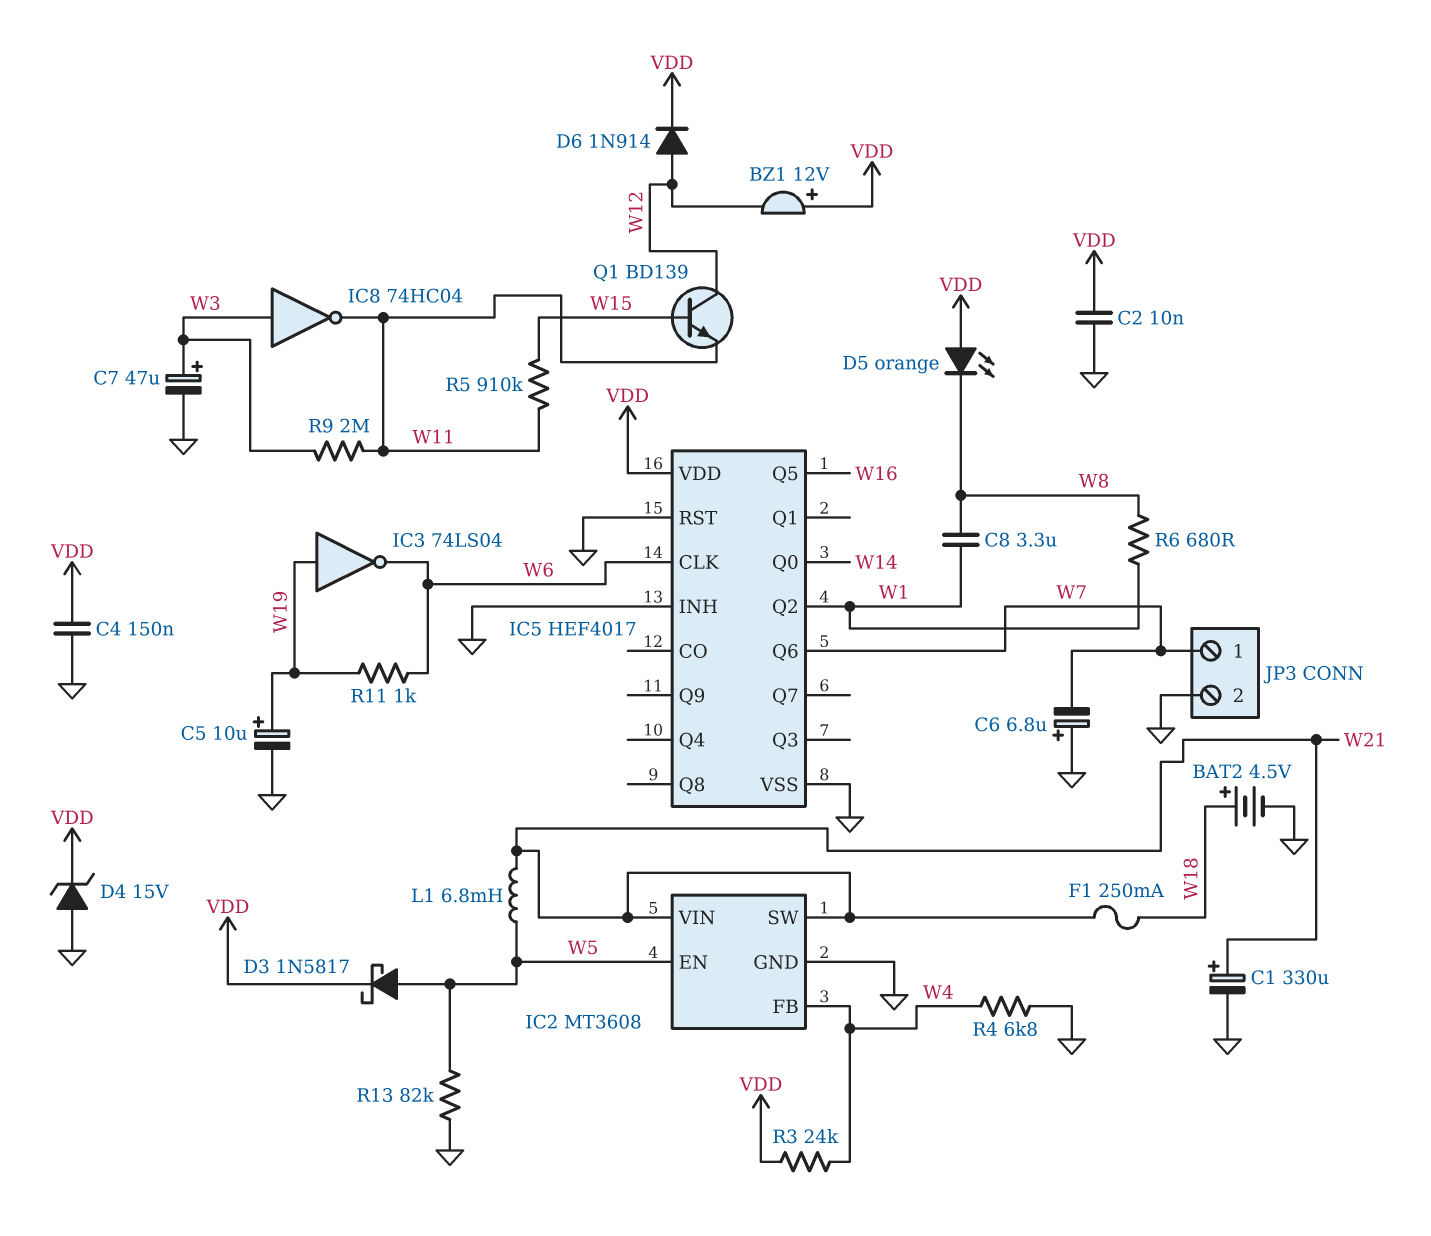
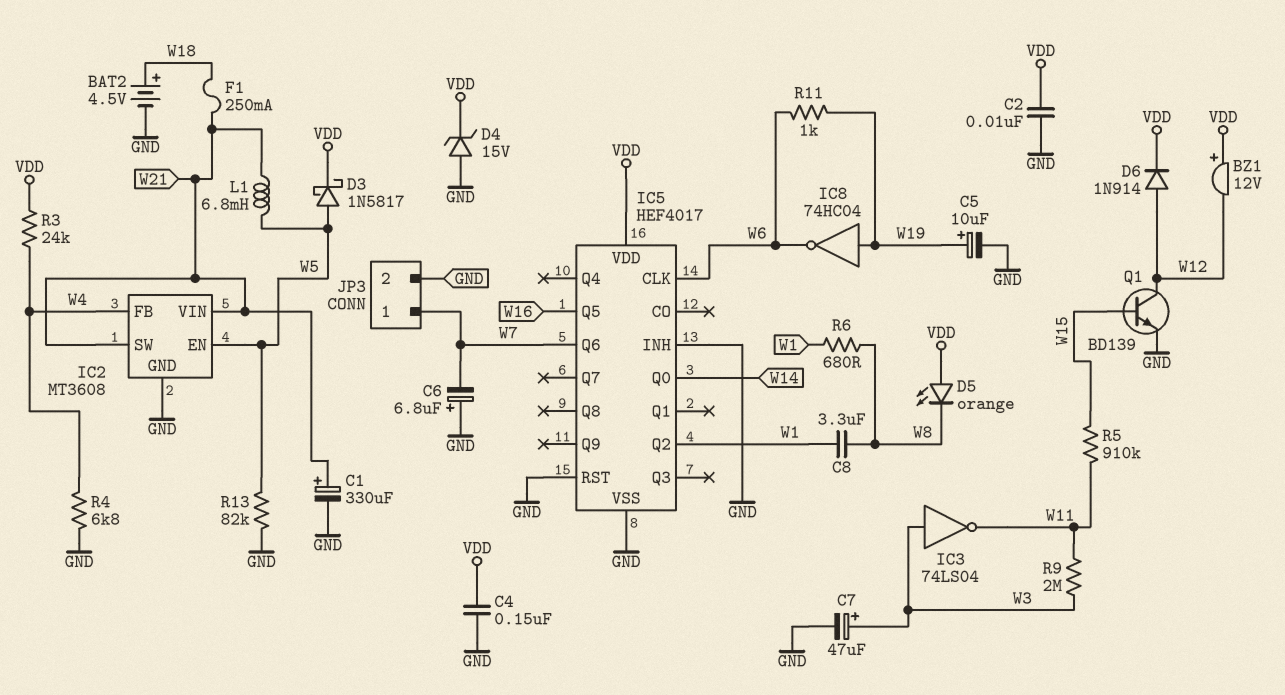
IC3: NOT 74LS04 (in W19, out W6) -> NOT 74LS04 (in W3, out W11)
IC8: NOT 74HC04 (in W3, out W11) -> NOT 74HC04 (in W19, out W6)
Q1: NPN BD139 (B W15, C W12, E W11) -> NPN BD139 (B W15, C W12, E GND)

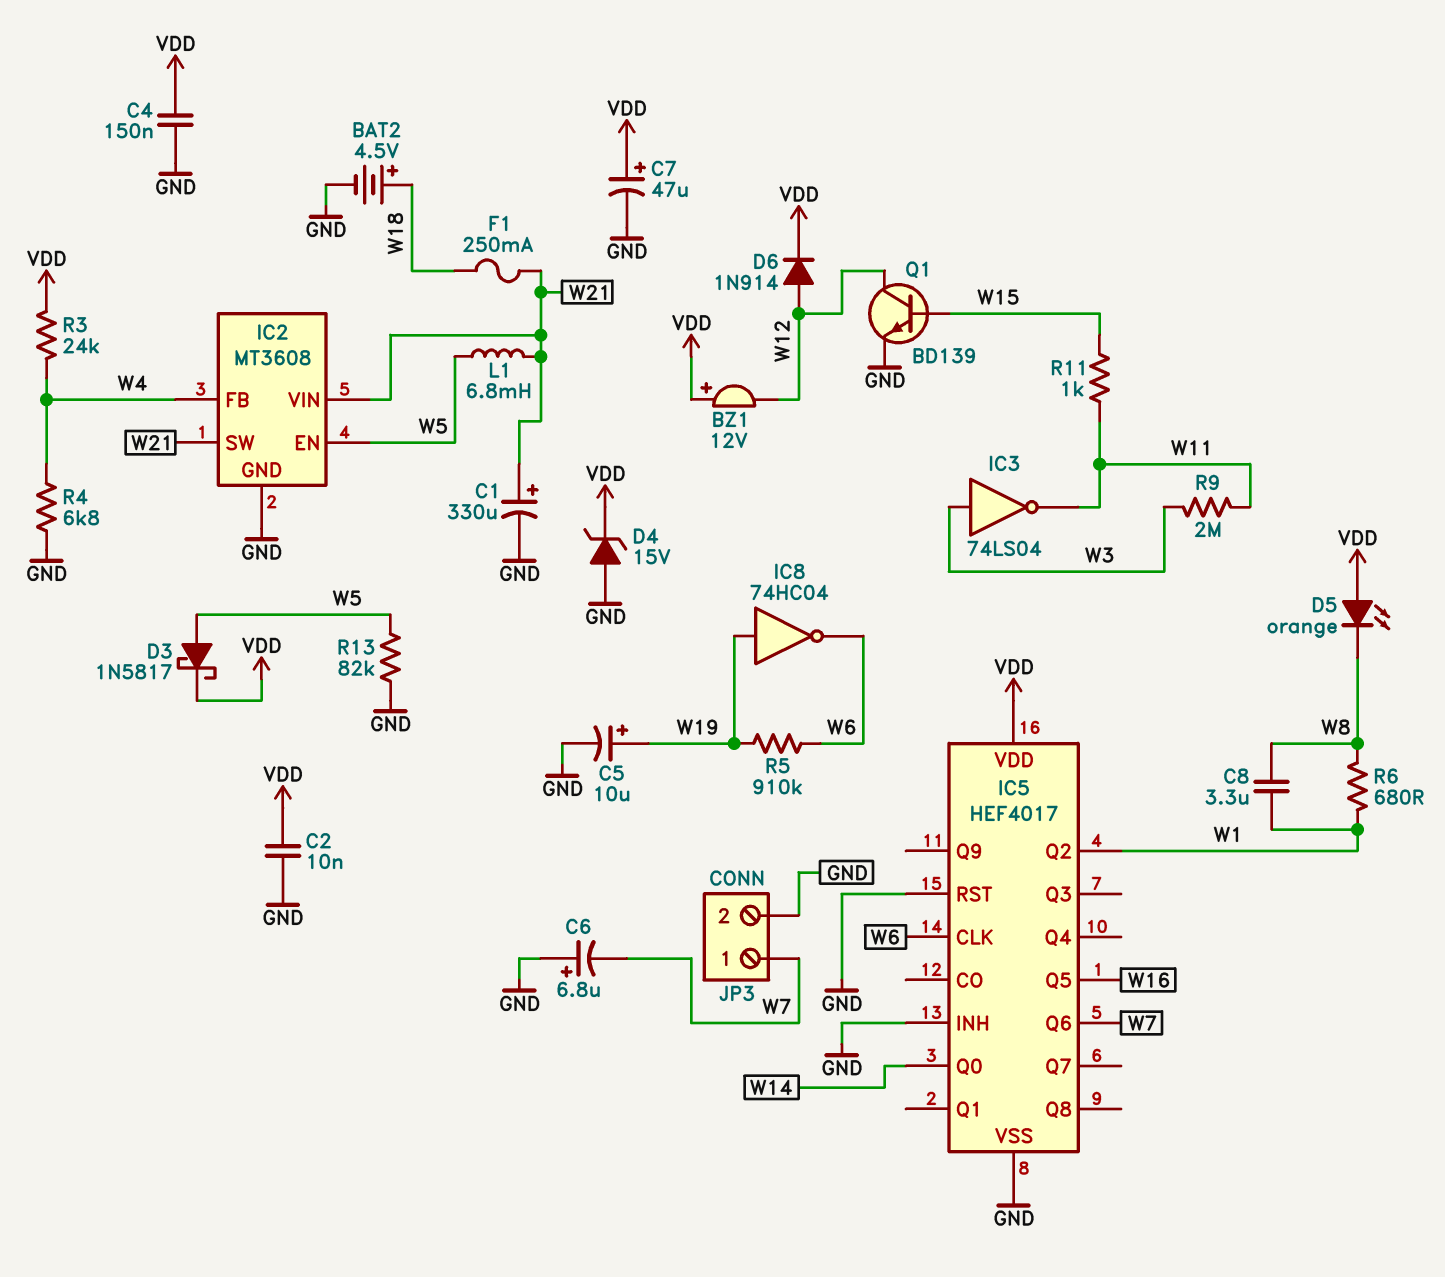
C7: 47uF (plus W3, minus GND) -> 47uF (plus VDD, minus GND)
R5: 910k (W11, W15) -> 910k (W6, W19)
R11: 1k (W6, W19) -> 1k (W11, W15)

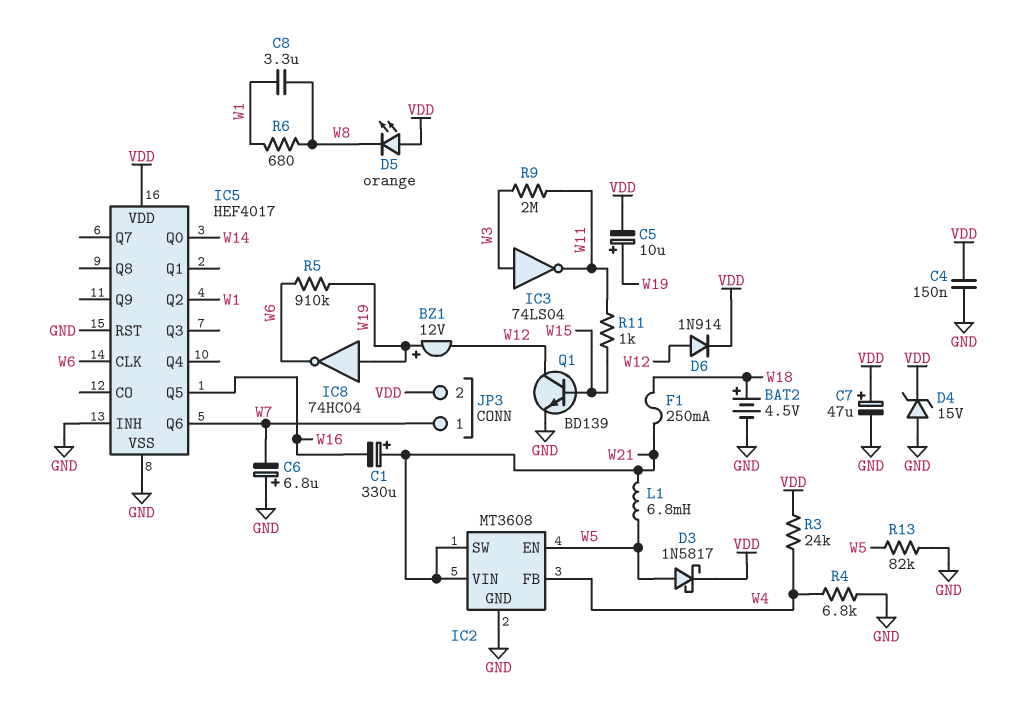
BZ1: buzzer 12V (plus VDD, minus W12) -> buzzer 12V (plus W19, minus W12)
C1: 330uF (plus W21, minus GND) -> 330uF (plus W21, minus W16)
C2: 10nF (GND, VDD) -> none
C5: 10uF (plus W19, minus GND) -> 10uF (plus W19, minus VDD)
JP3 pin 2: GND -> VDD

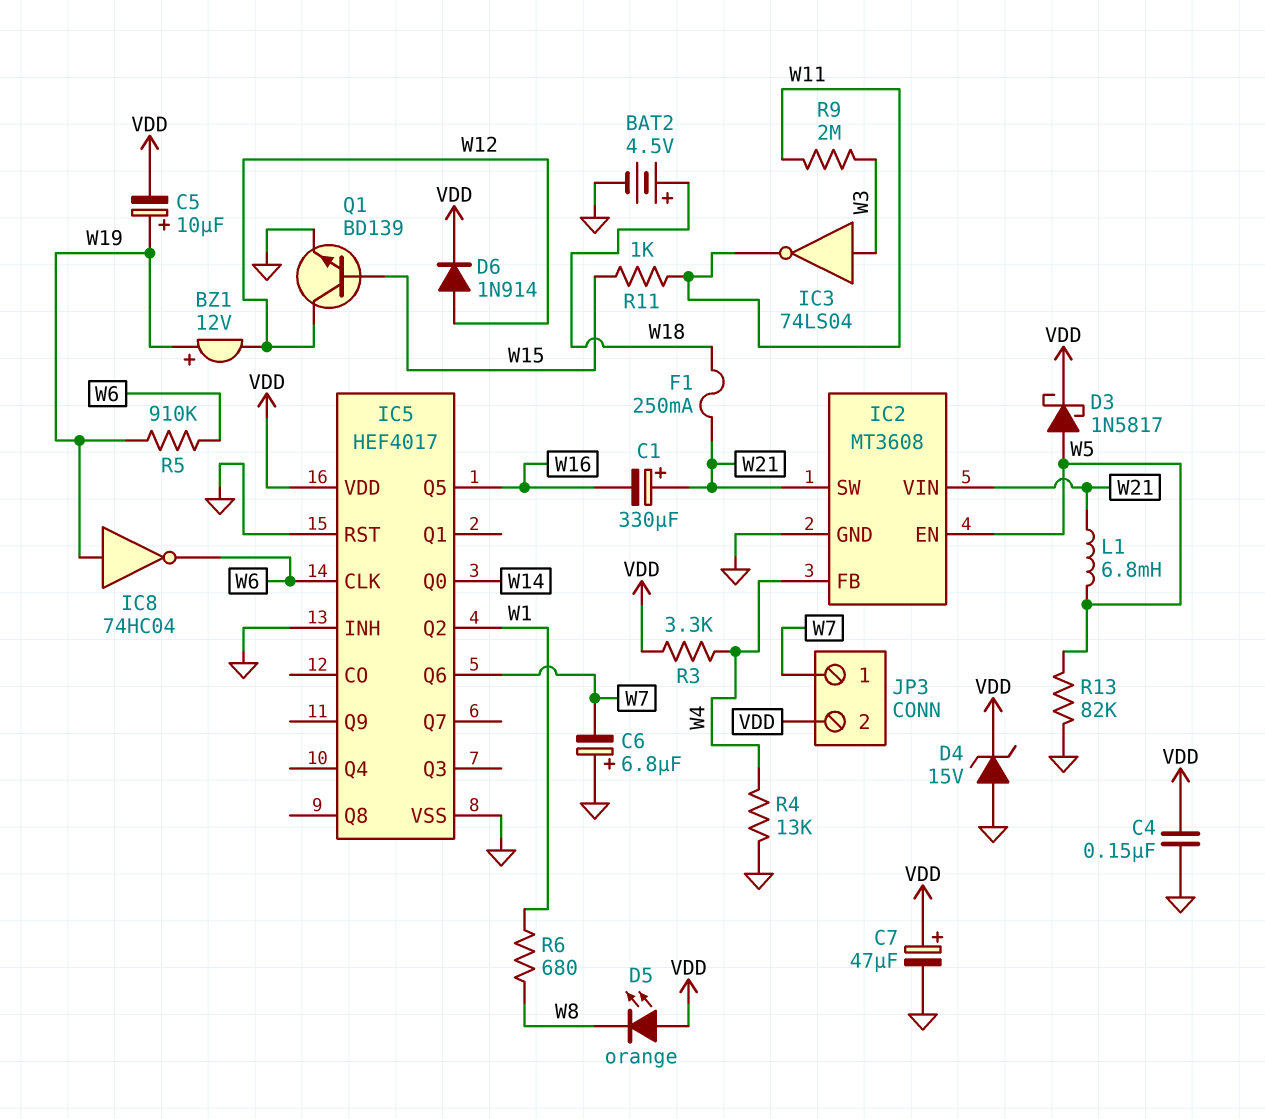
C8: 3.3uF (W1, W8) -> none
R3: 24k (VDD, W4) -> 3.3k (VDD, W4)
R4: 6.8k (GND, W4) -> 13k (GND, W4)

